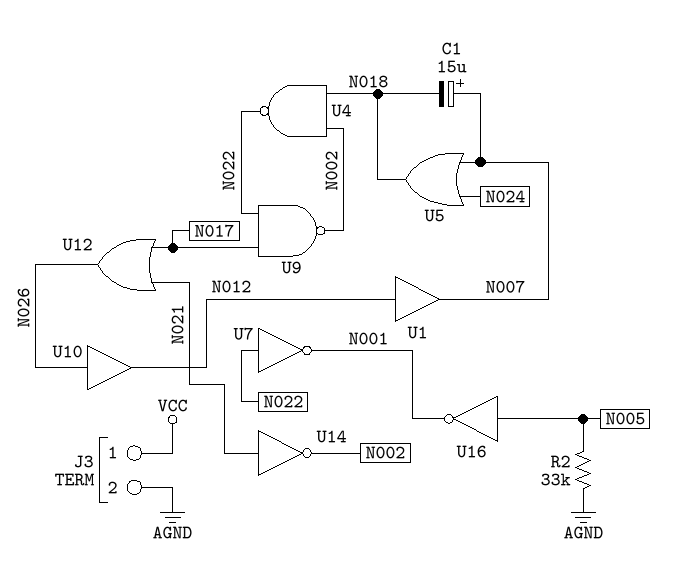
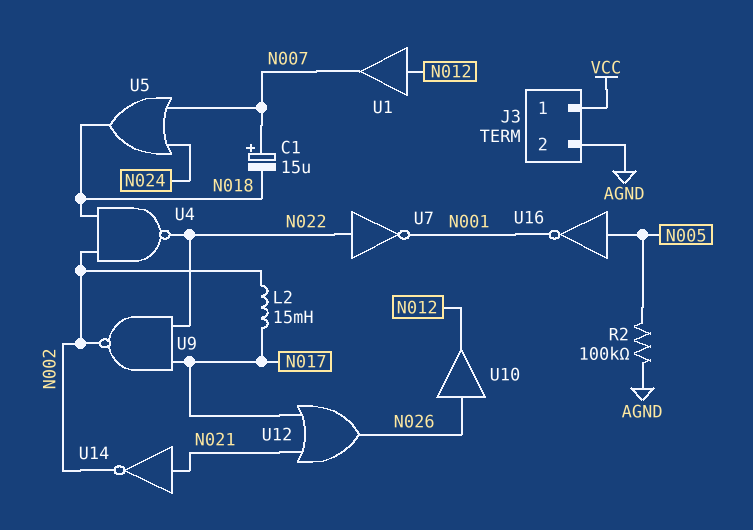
L2: none -> 15mH (N002, N017)
R2: 33k (AGND, N005) -> 100k (AGND, N005)

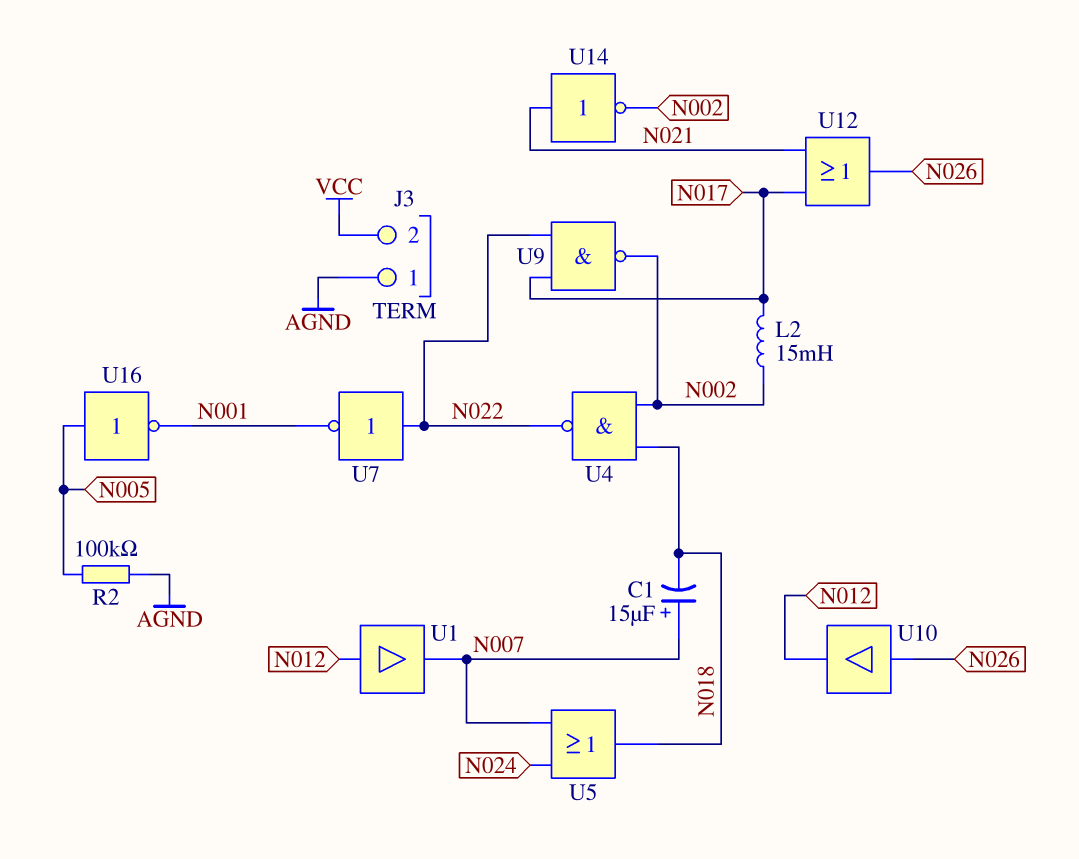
J3 pin 1: VCC -> AGND
J3 pin 2: AGND -> VCC

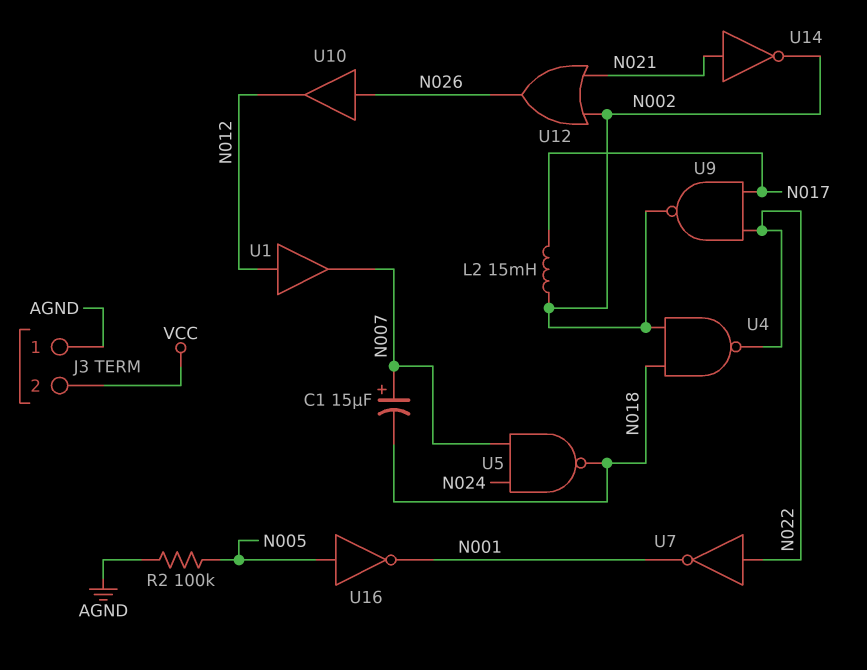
U5: OR (in N007, in N024, out N018) -> NAND (in N007, in N024, out N018)
U12: OR (in N017, in N021, out N026) -> OR (in N002, in N021, out N026)

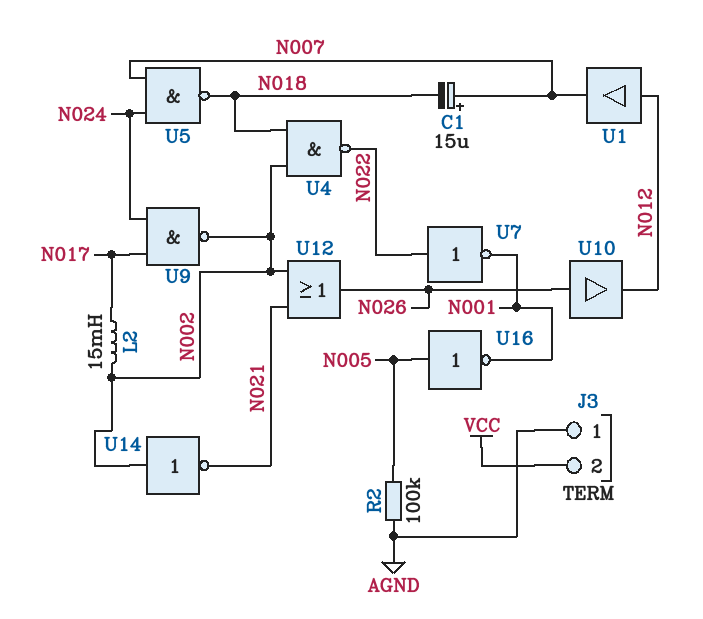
U9: NAND (in N017, in N022, out N002) -> NAND (in N017, in N024, out N002)
U14: NOT (in N021, out N002) -> NOT (in N002, out N021)

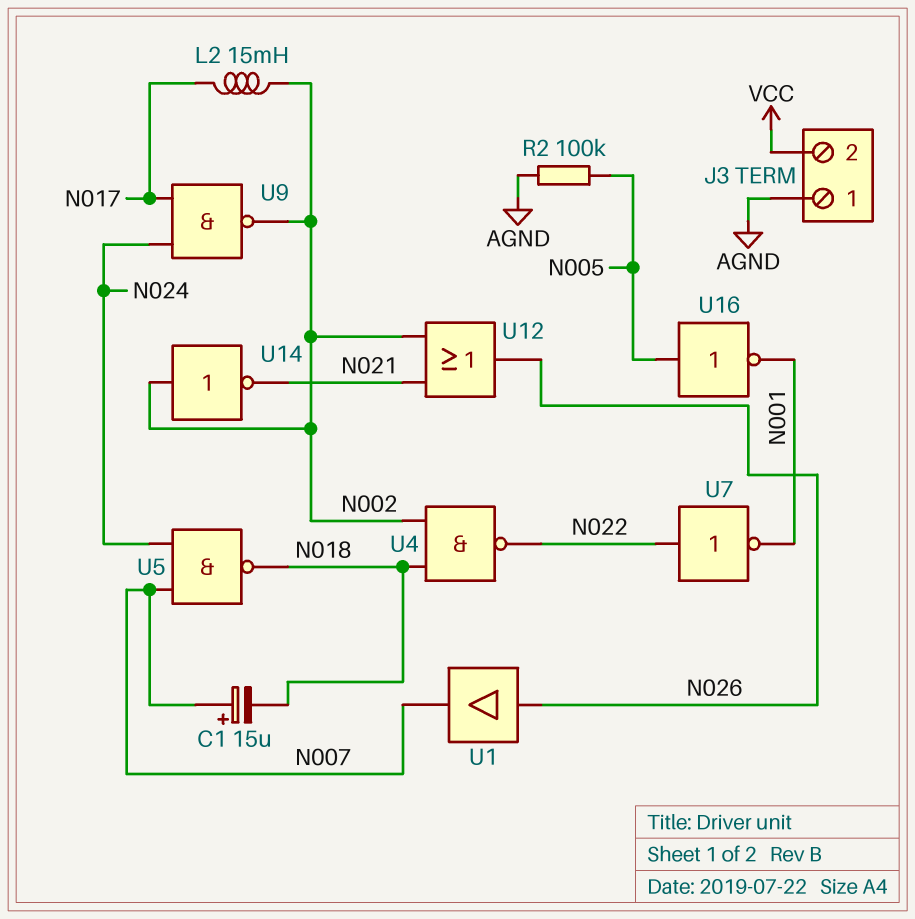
U1: buffer (in N012, out N007) -> buffer (in N026, out N007)
U10: buffer (in N026, out N012) -> none

